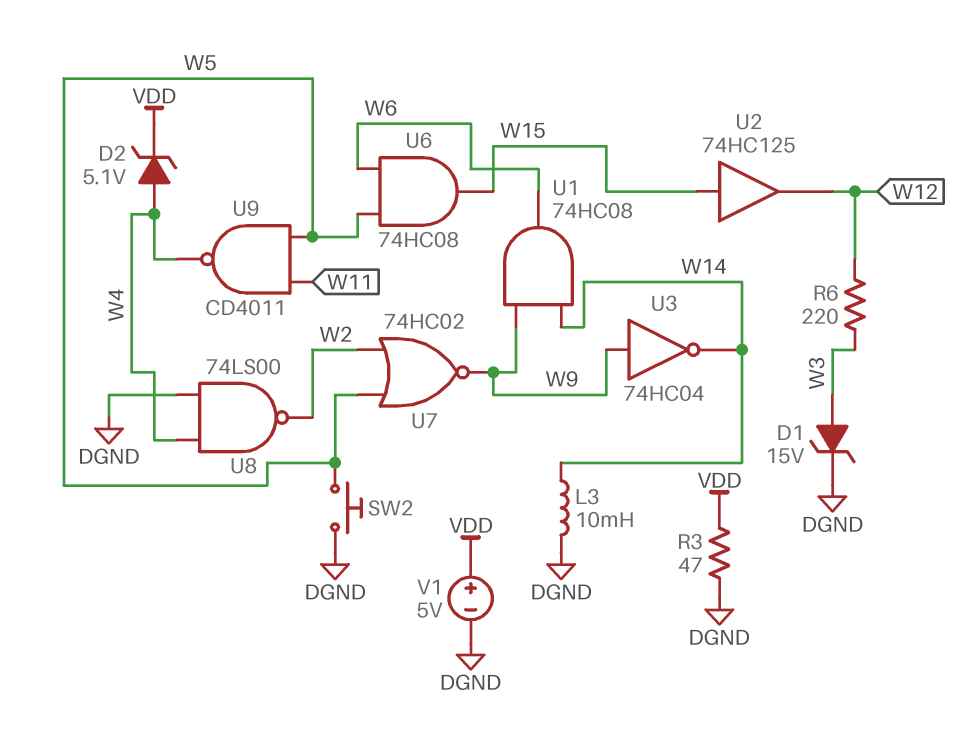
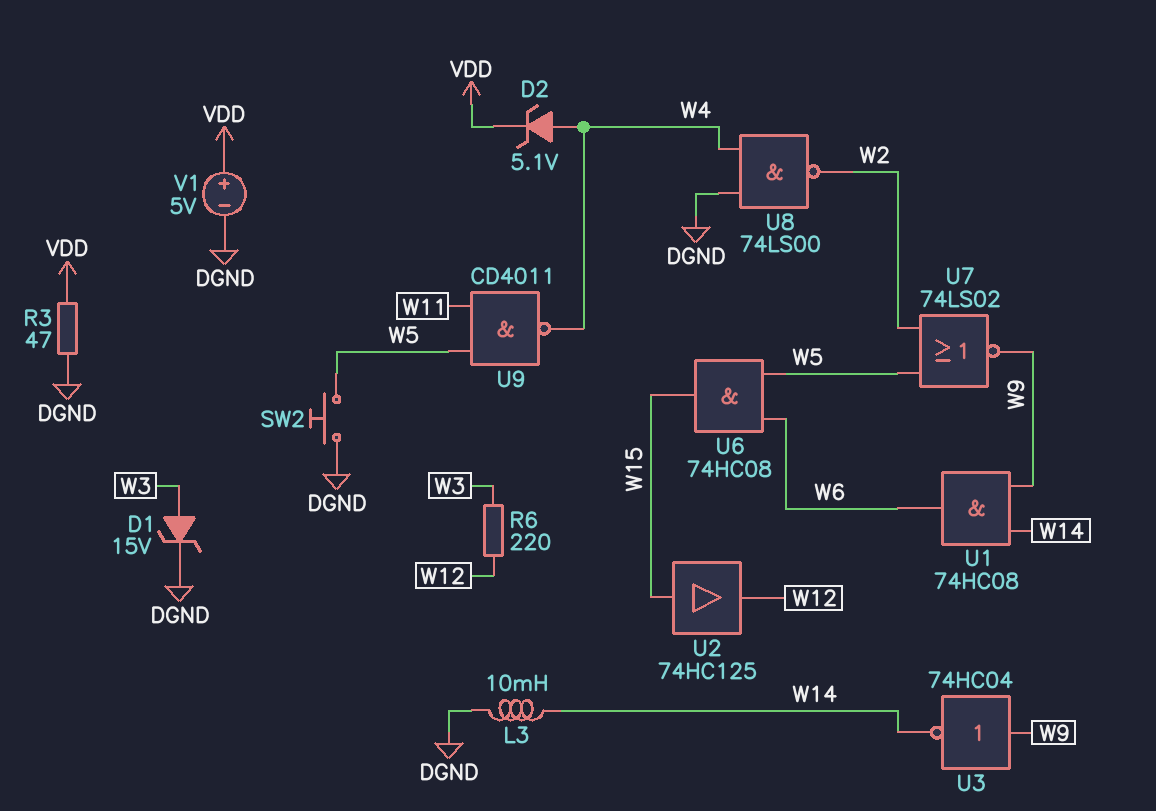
U7: NOR 74HC02 (in W2, in W5, out W9) -> NOR 74LS02 (in W2, in W5, out W9)

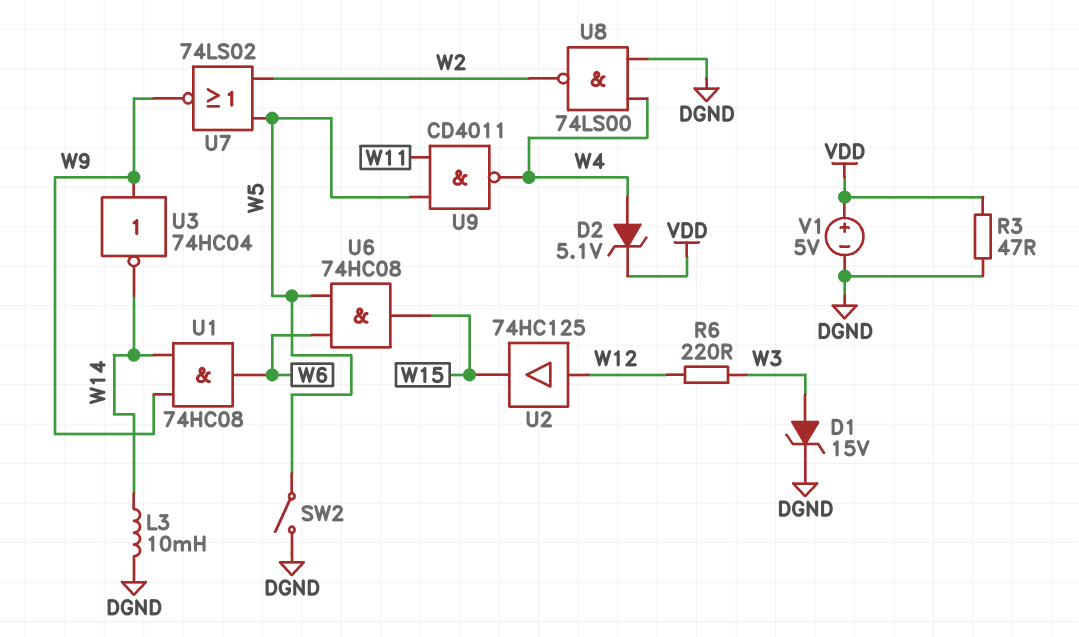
SW2: button (DGND, W5) -> switch (DGND, W5)
U2: buffer 74HC125 (in W15, out W12) -> buffer 74HC125 (in W12, out W15)

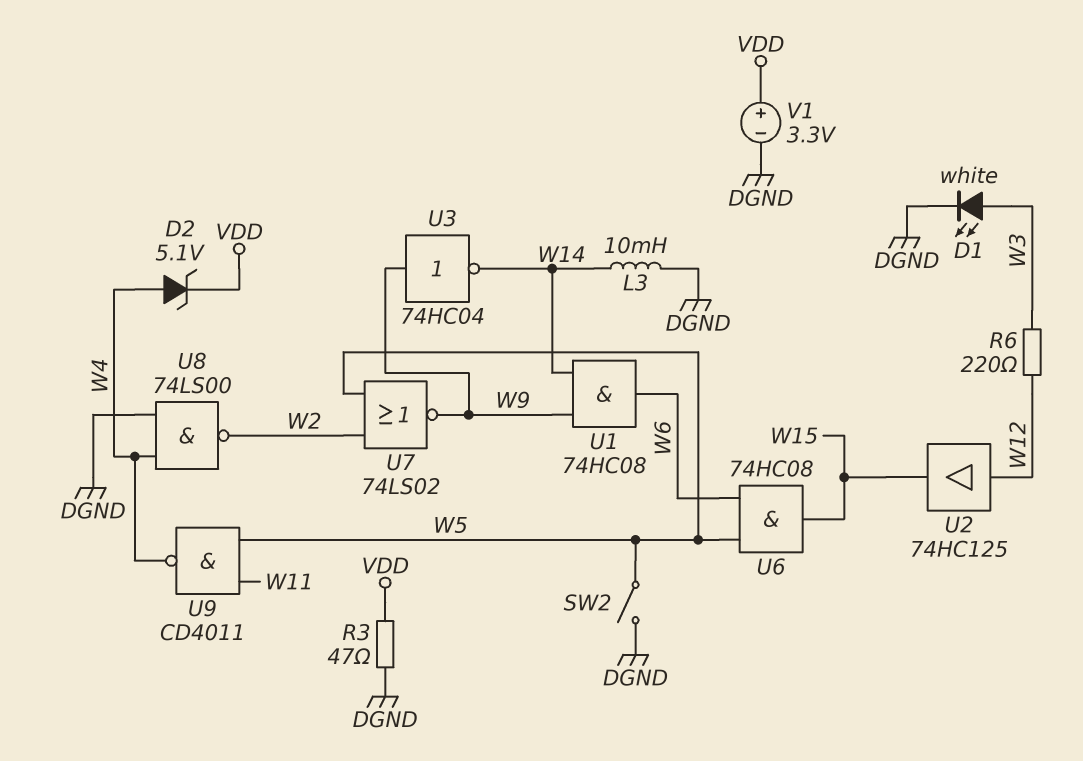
D1: zener 15V (A W3, K DGND) -> LED white (A W3, K DGND)
V1: 5V (plus VDD, minus DGND) -> 3.3V (plus VDD, minus DGND)

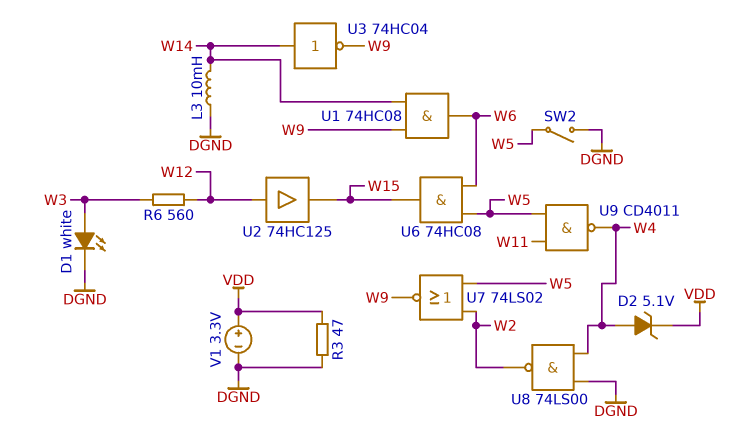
R6: 220 (W3, W12) -> 560 (W3, W12)
U3: NOT 74HC04 (in W9, out W14) -> NOT 74HC04 (in W14, out W9)

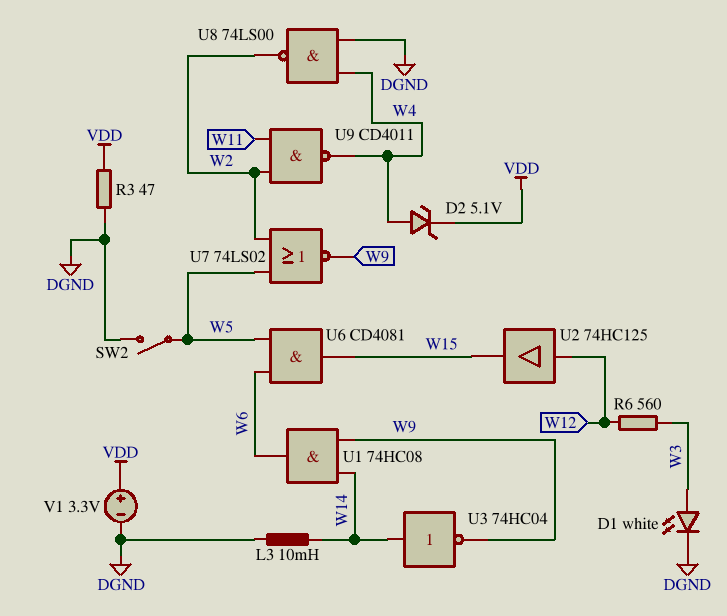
U6: AND 74HC08 (in W5, in W6, out W15) -> AND CD4081 (in W5, in W6, out W15)
U9: NAND CD4011 (in W5, in W11, out W4) -> NAND CD4011 (in W2, in W11, out W4)

